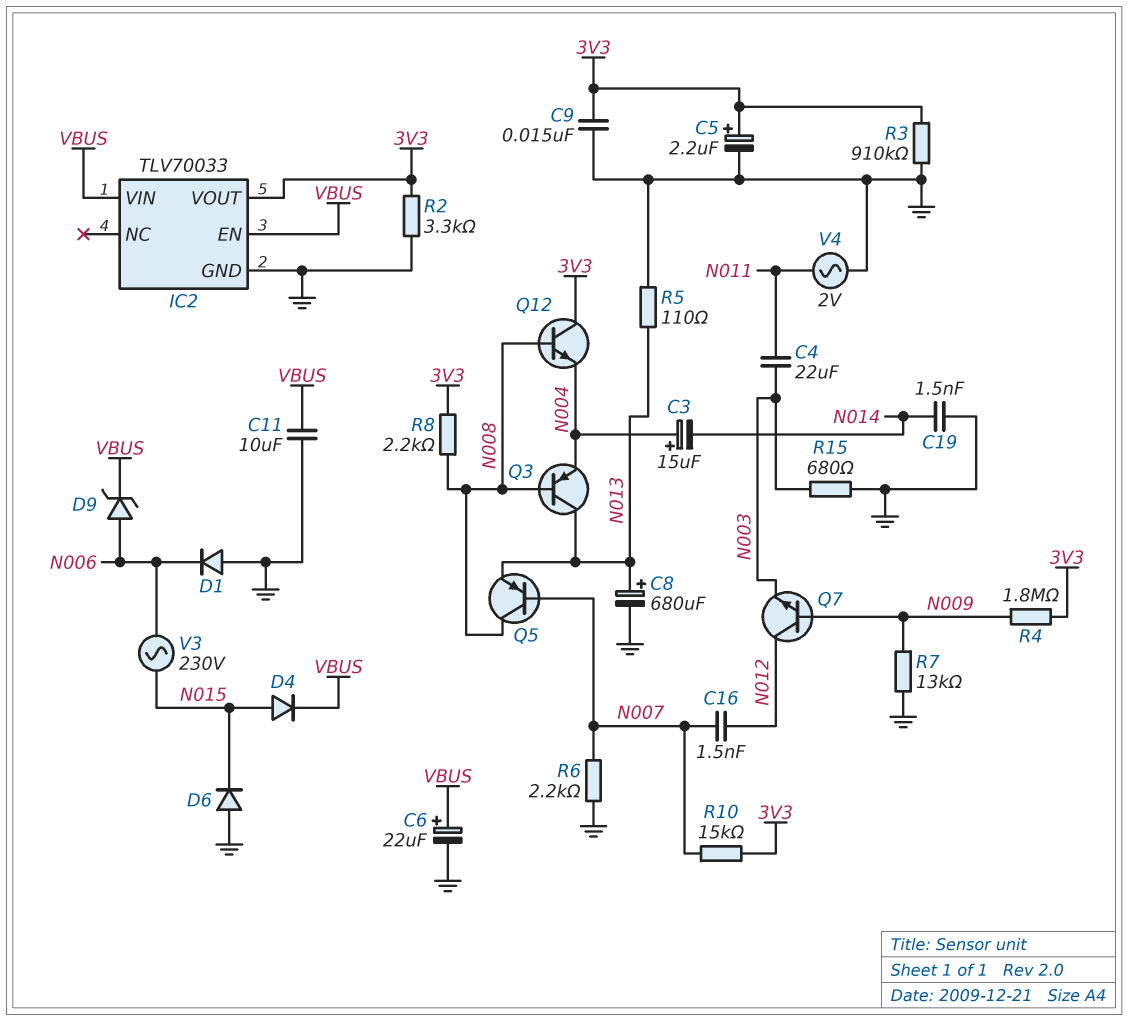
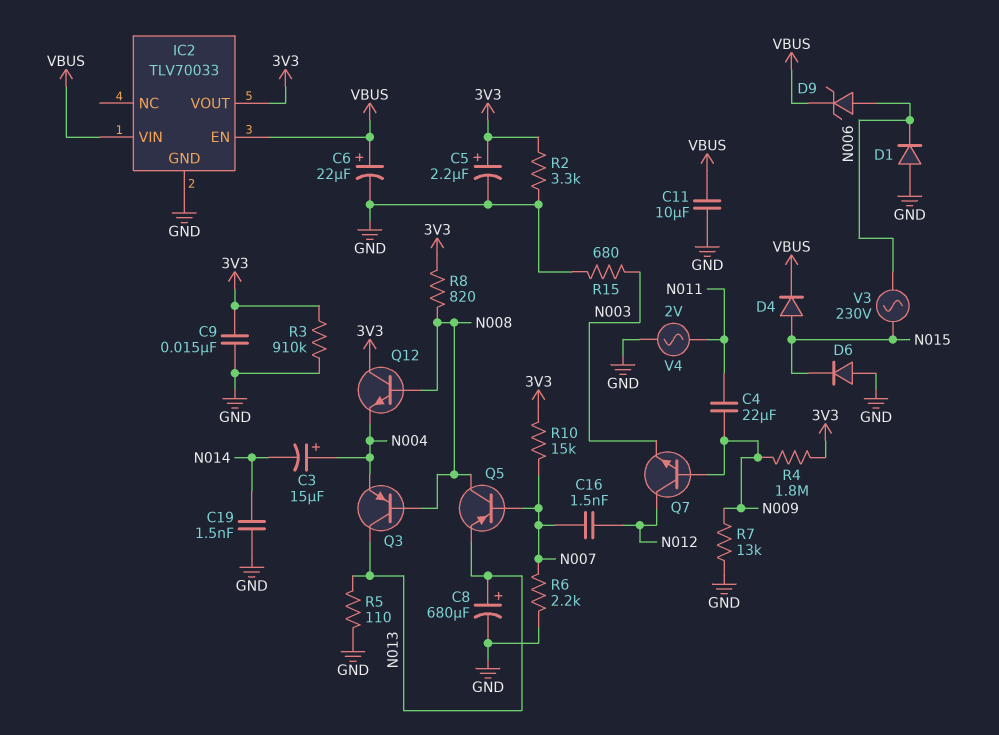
C4: 22uF (N003, N011) -> 22uF (N009, N011)
R8: 2.2k (3V3, N008) -> 820 (3V3, N008)

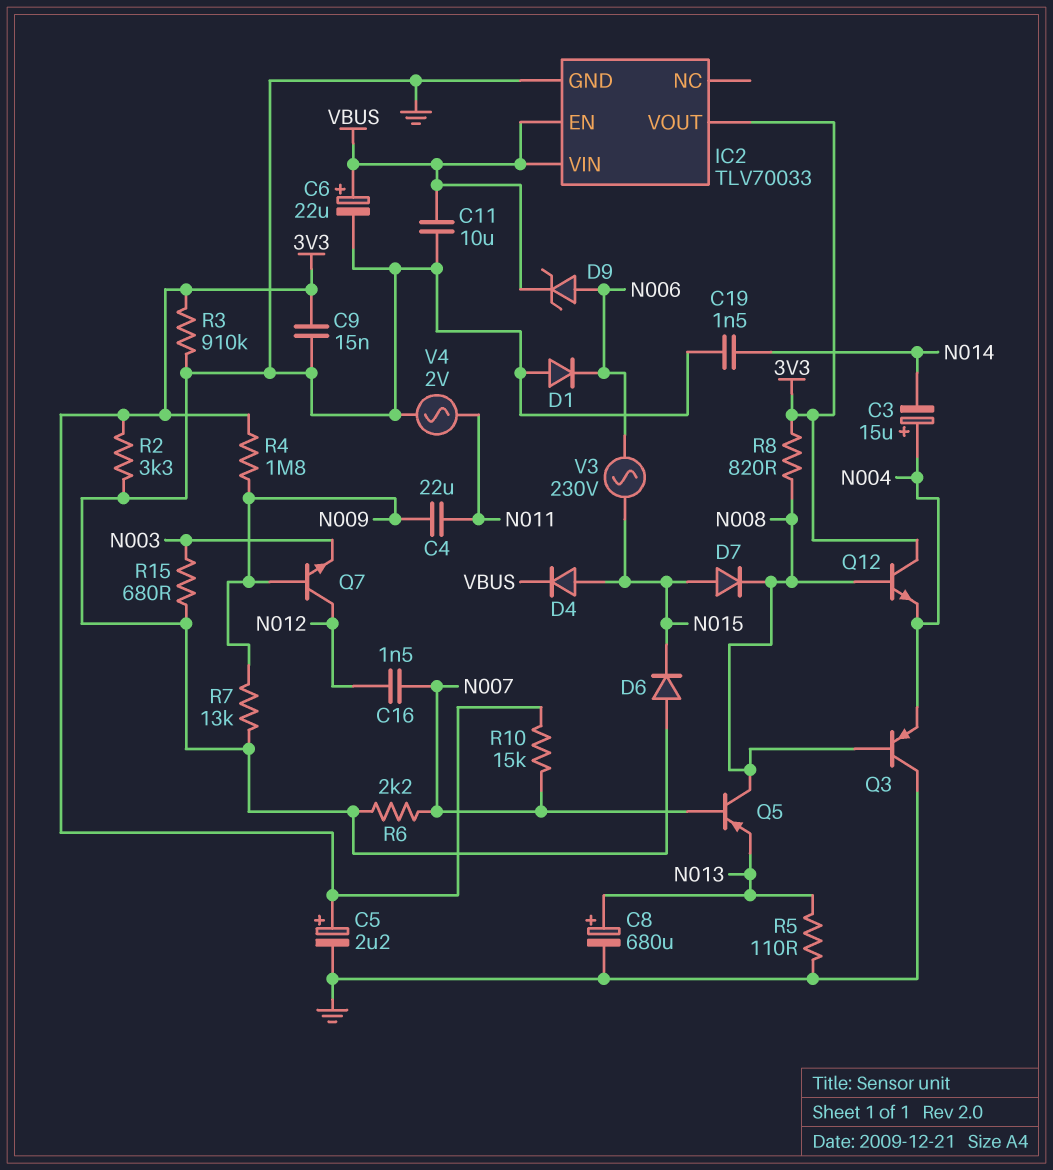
D7: none -> diode (A N015, K N008)
Q3: PNP (B N008, C N013, E N004) -> PNP (B N008, C GND, E N004)

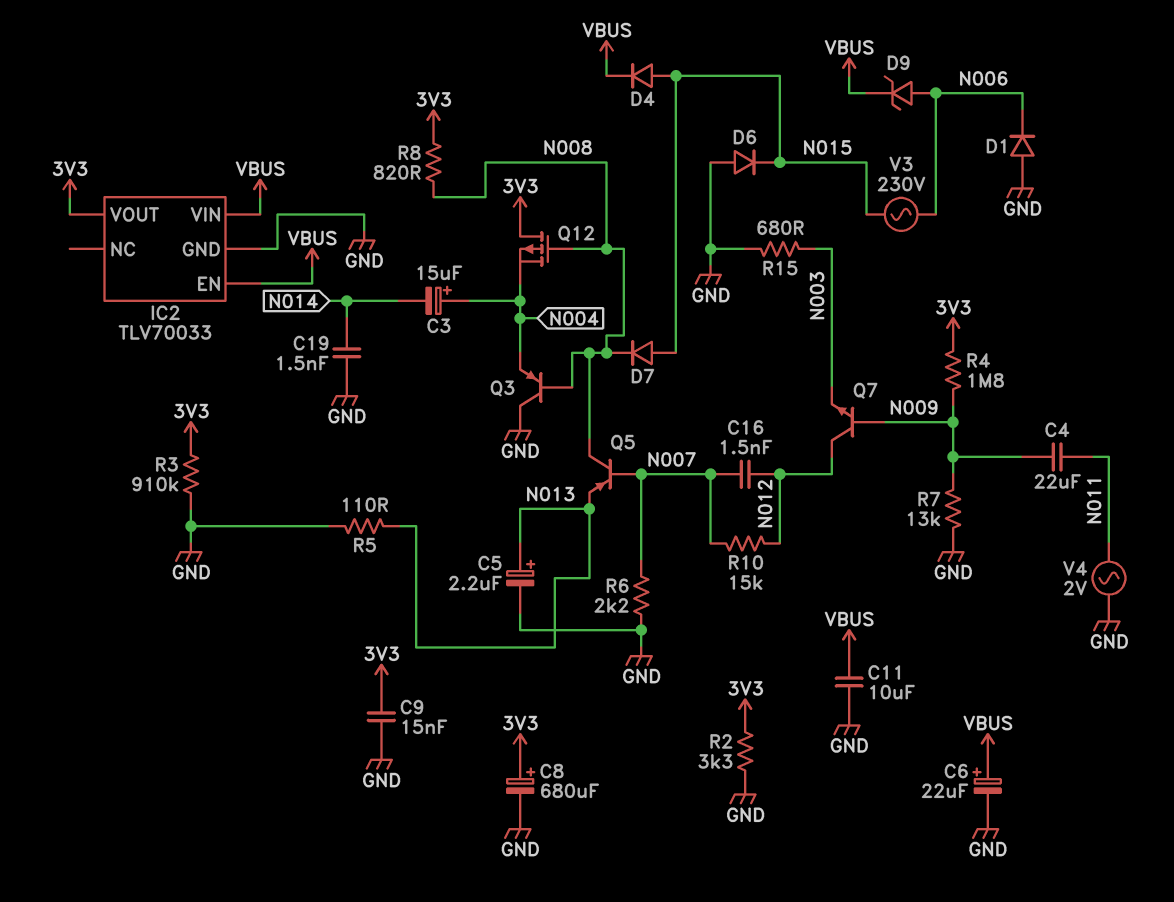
C5: 2.2uF (plus 3V3, minus GND) -> 2.2uF (plus N013, minus GND)
C8: 680uF (plus N013, minus GND) -> 680uF (plus 3V3, minus GND)
Q12: NPN (B N008, C 3V3, E N004) -> PMOS (G N008, D 3V3, S N004)
R10: 15k (3V3, N007) -> 15k (N007, N012)

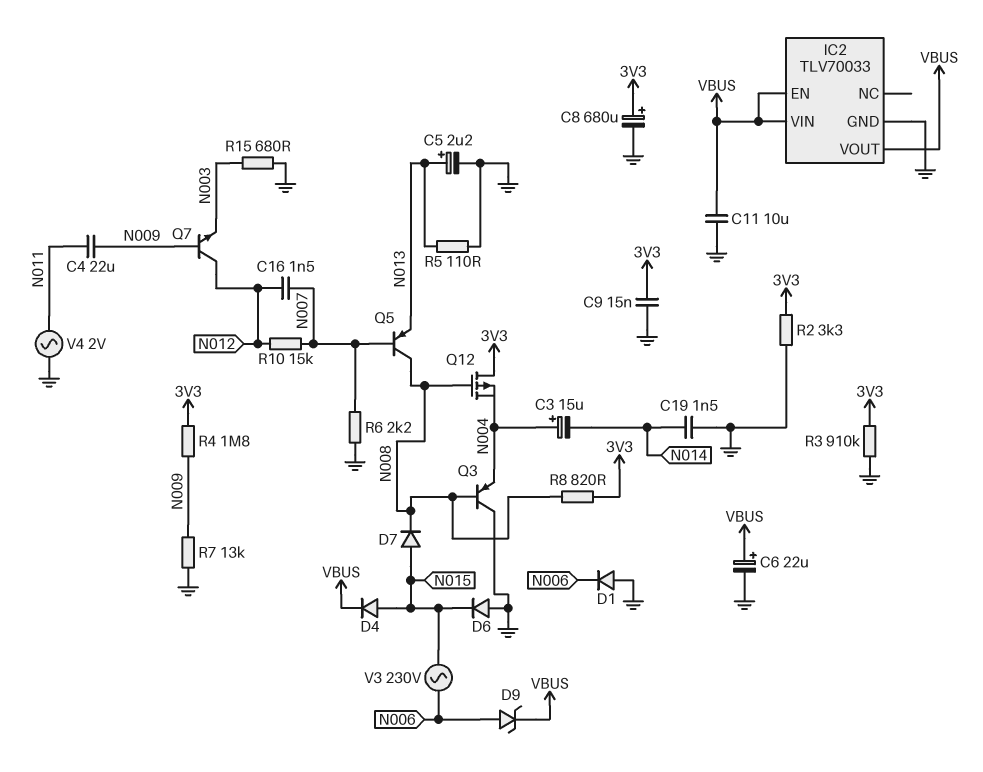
IC2 pin VOUT: 3V3 -> VBUS

